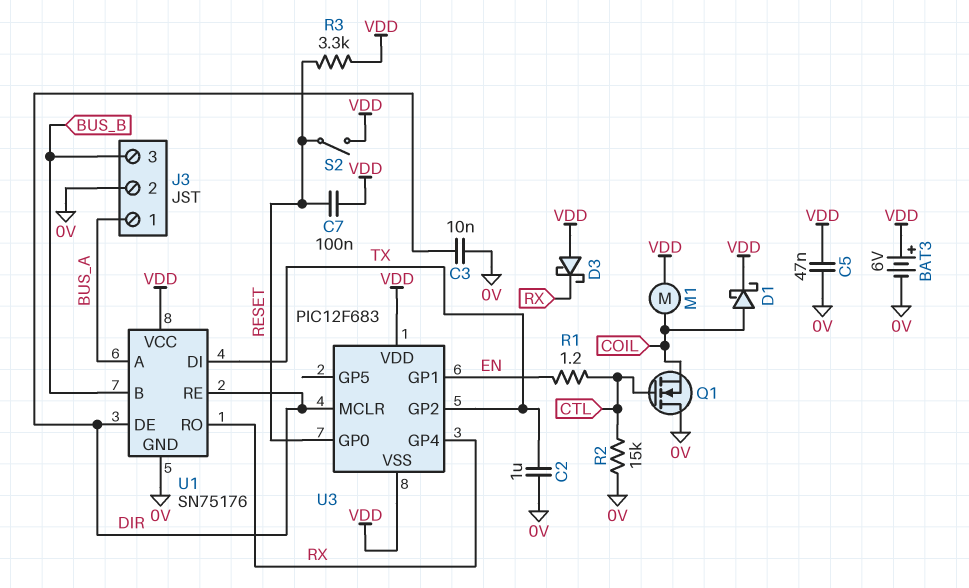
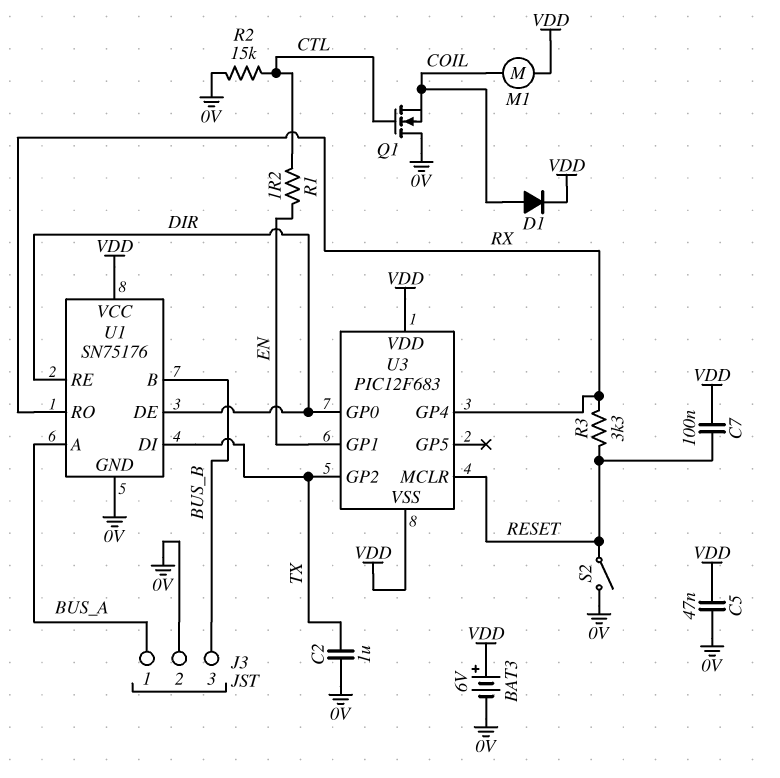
C3: 10nF (0V, DIR) -> none
D1: schottky (A COIL, K VDD) -> diode (A COIL, K VDD)
D3: schottky (A VDD, K RX) -> none
R3: 3.3k (RESET, VDD) -> 3.3k (RESET, RX)
S2: switch (RESET, VDD) -> switch (0V, RESET)
U3 pin GP0: RESET -> DIR
U3 pin MCLR: DIR -> RESET

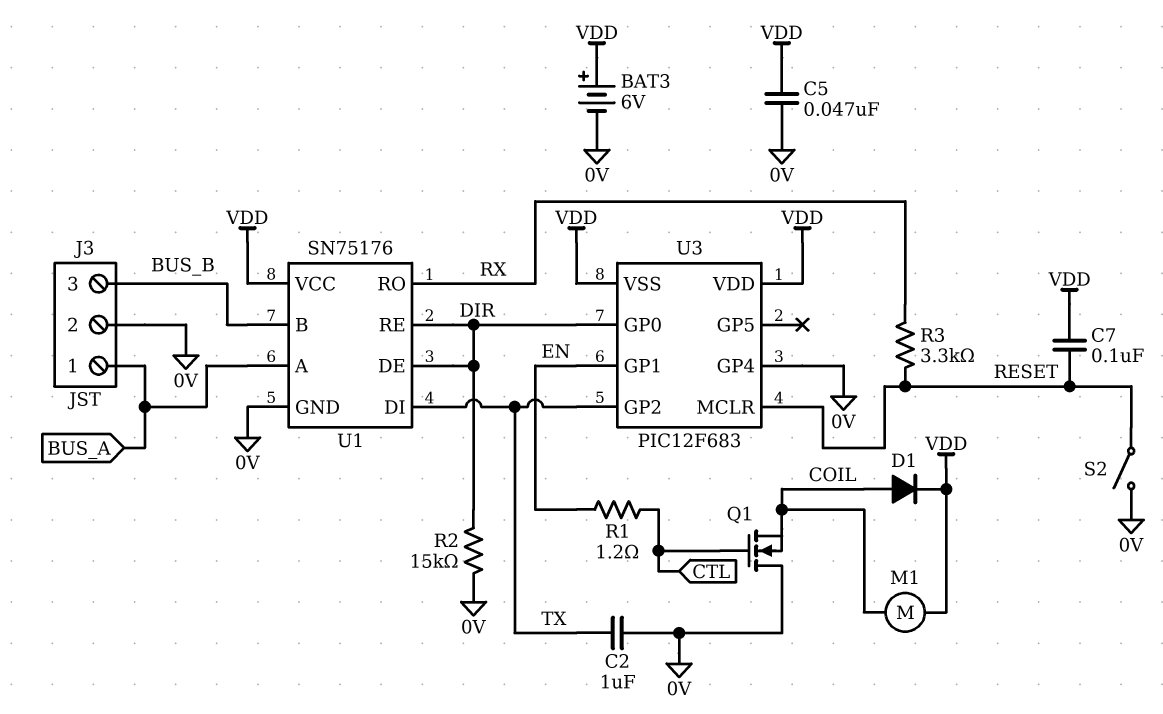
R2: 15k (0V, CTL) -> 15k (0V, DIR)
U3 pin GP4: RX -> 0V

